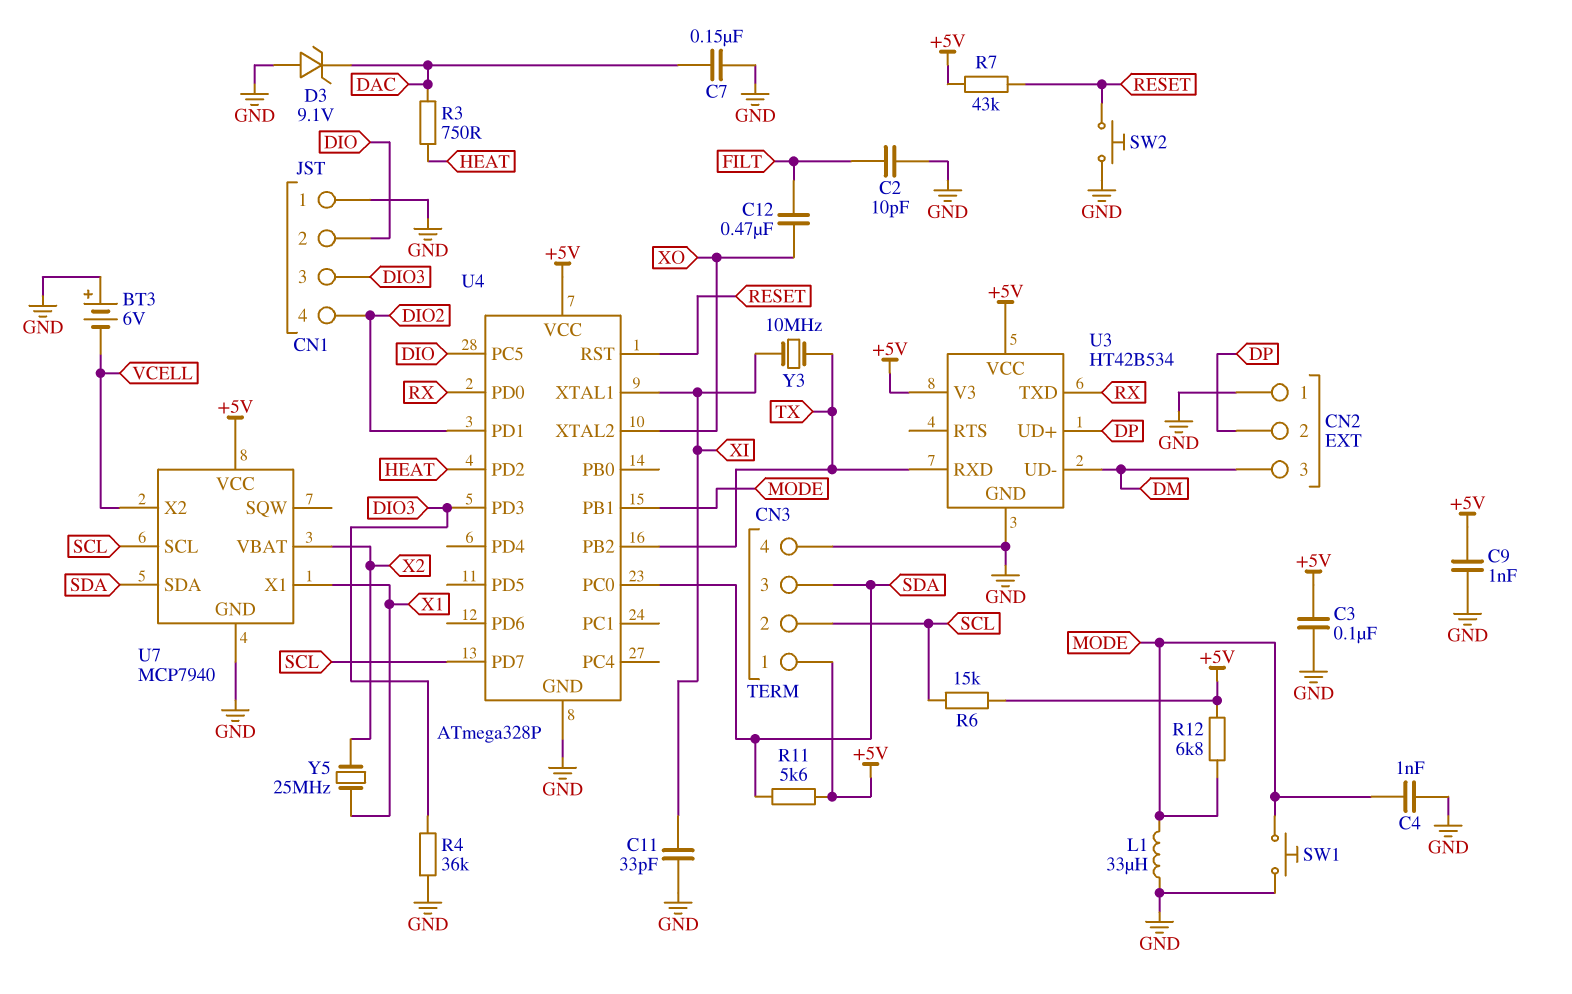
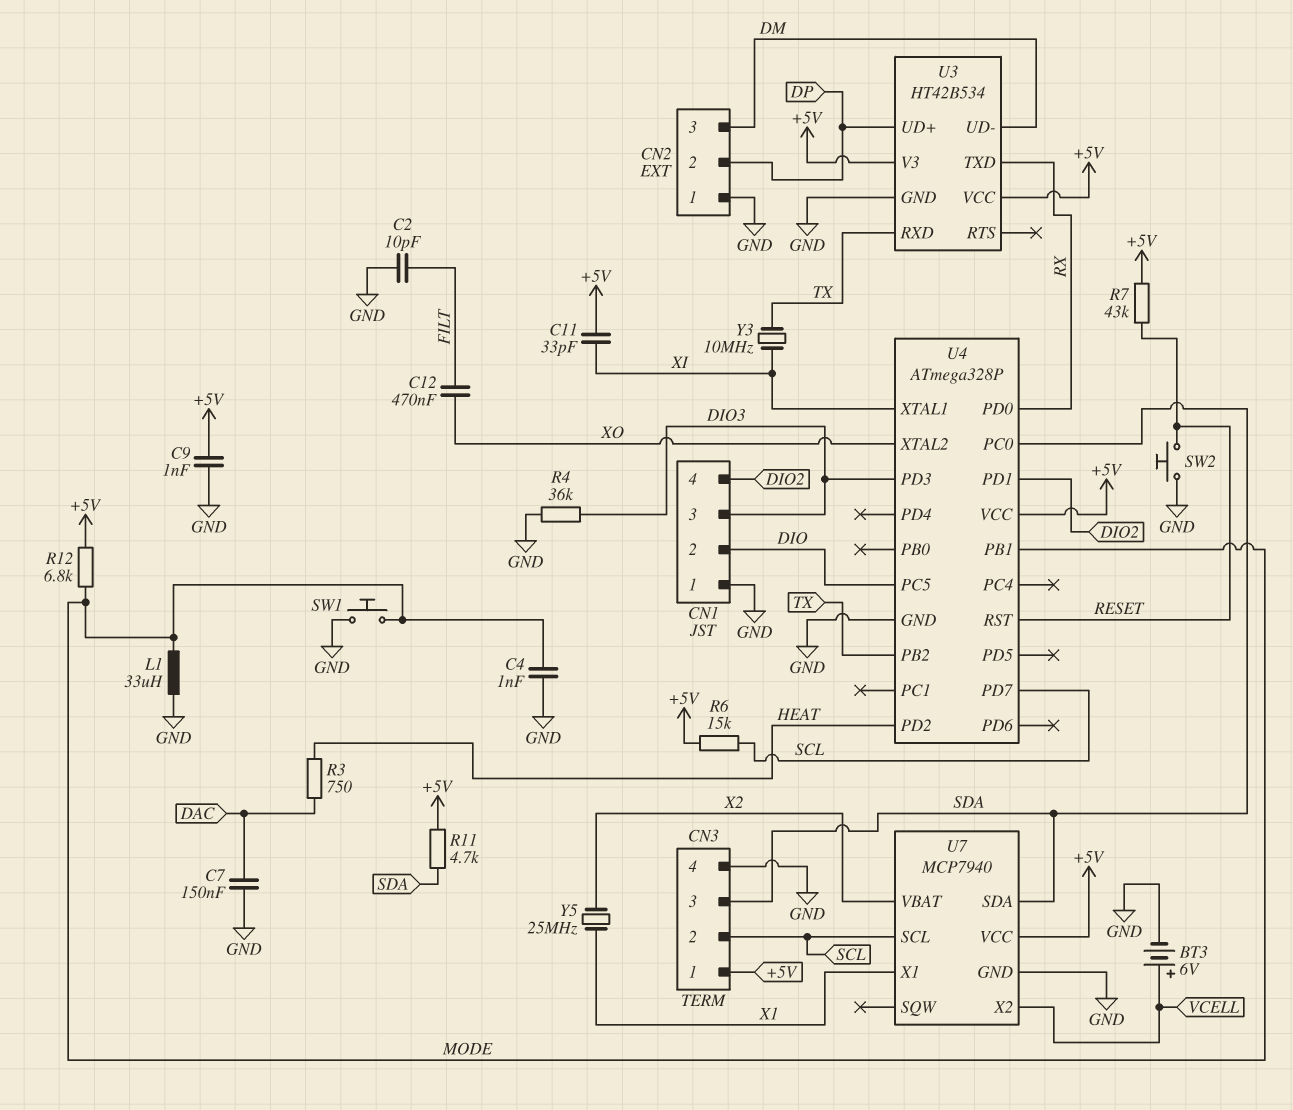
BT3: 6V (plus GND, minus VCELL) -> 6V (plus VCELL, minus GND)
C3: 100nF (+5V, GND) -> none
C11: 33pF (GND, XI) -> 33pF (+5V, XI)
D3: zener 9.1V (A GND, K DAC) -> none
R11: 5.6k (+5V, SDA) -> 4.7k (+5V, SDA)

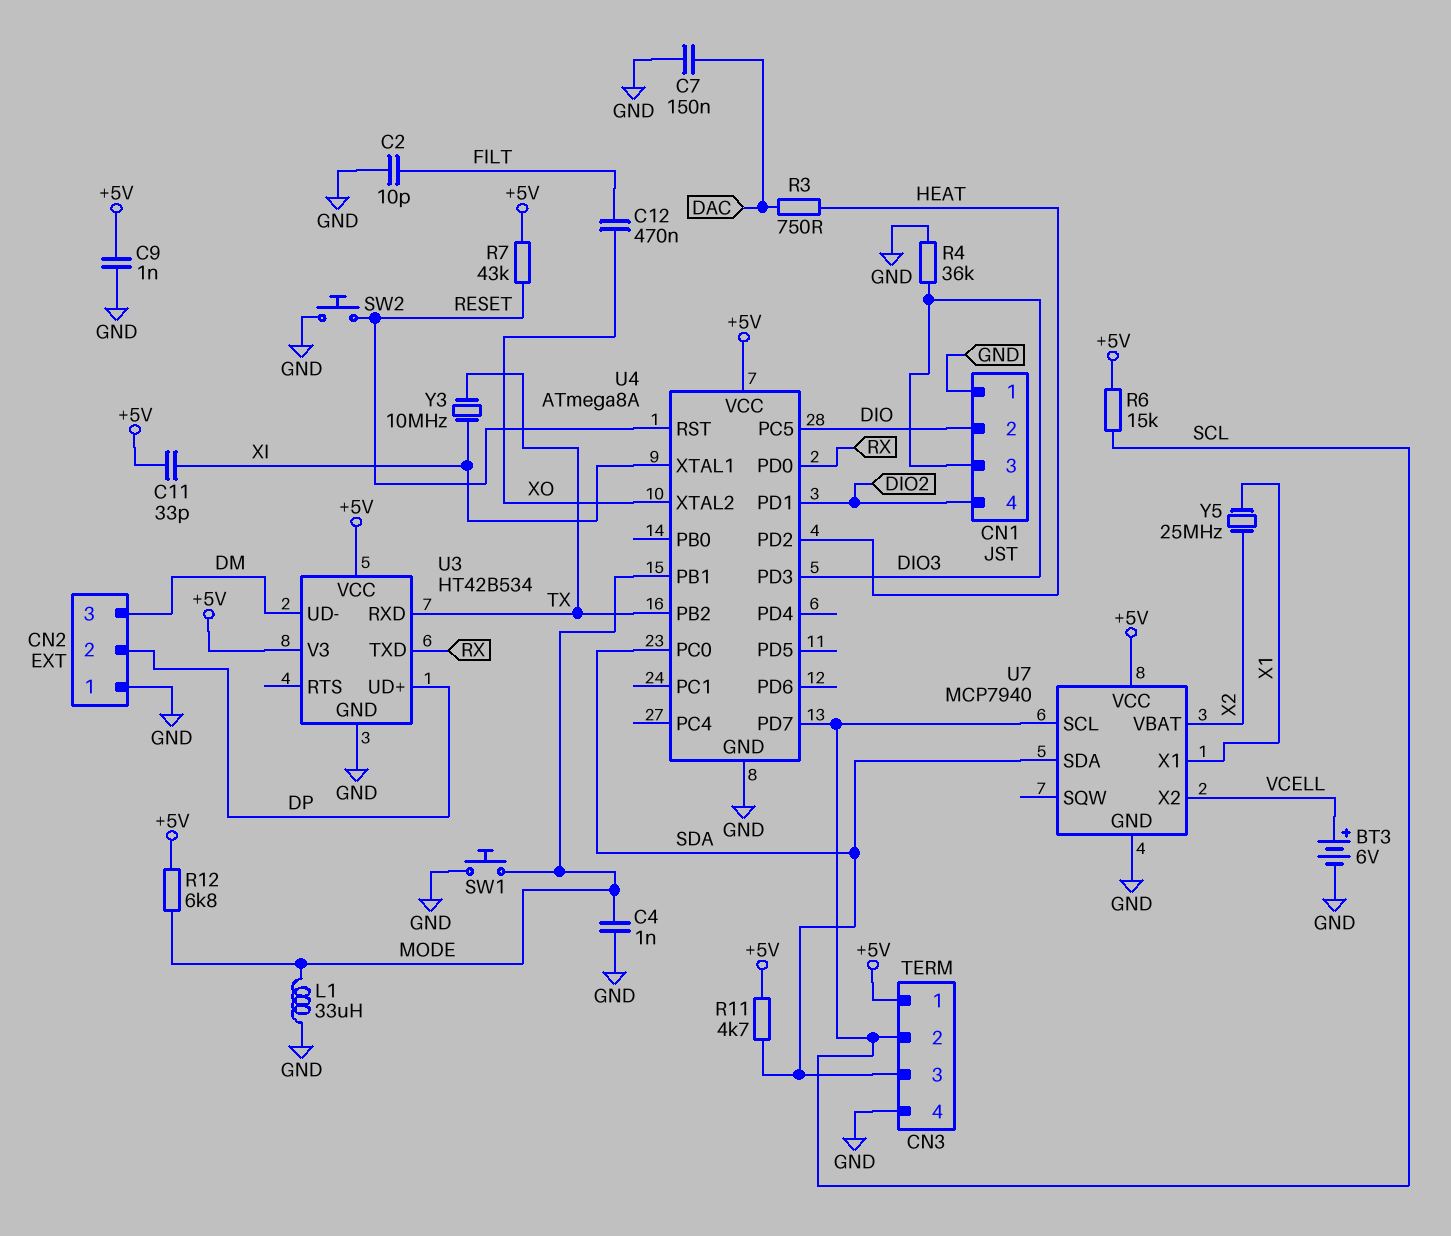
U4: ATmega328P -> ATmega8A

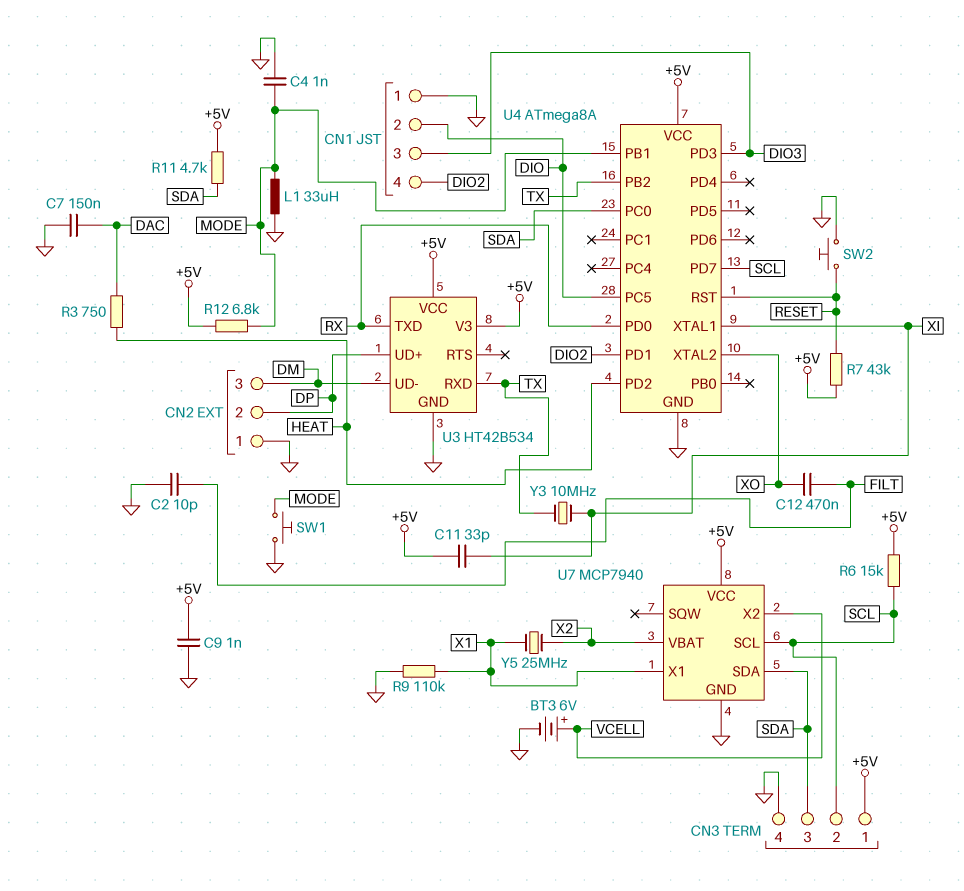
R4: 36k (DIO3, GND) -> none
R9: none -> 110k (GND, X1)

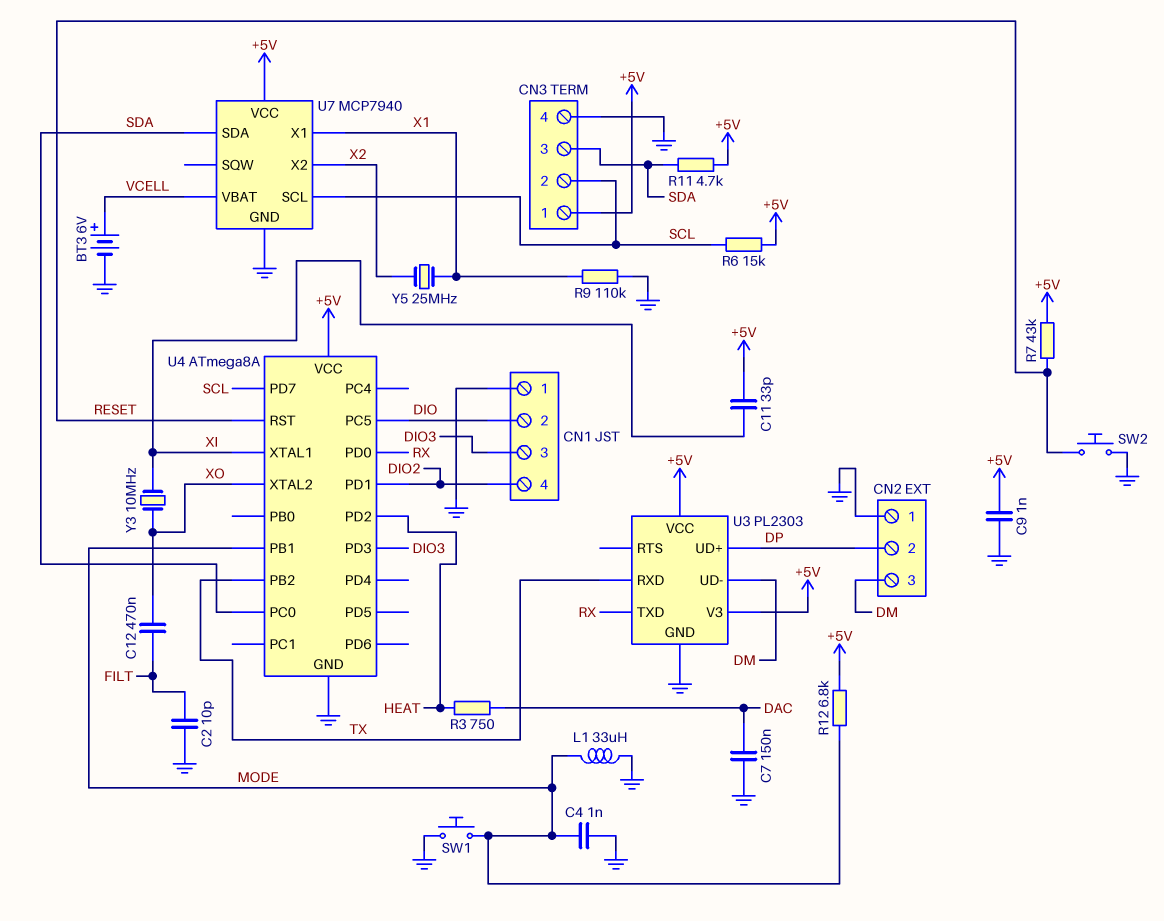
U3: HT42B534 -> PL2303
U7 pin VBAT: X2 -> VCELL
U7 pin X2: VCELL -> X2
Y3: 10MHz (TX, XI) -> 10MHz (XI, XO)

